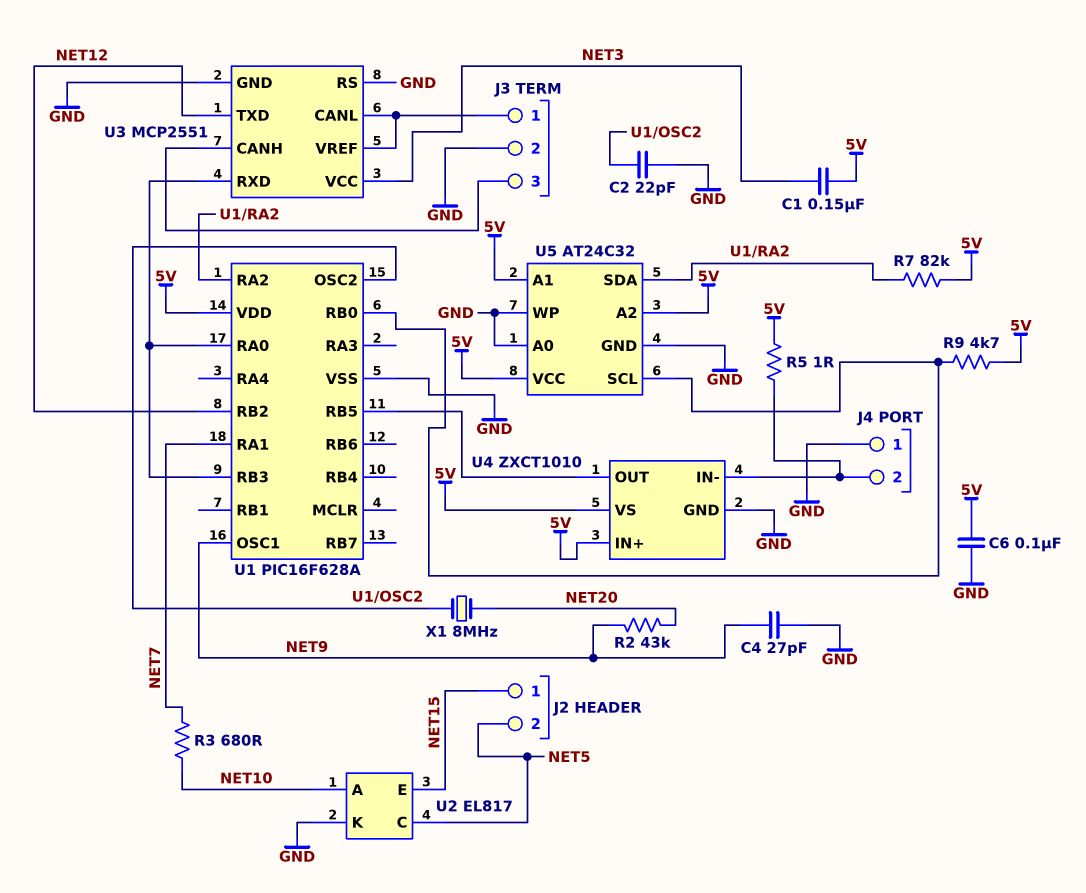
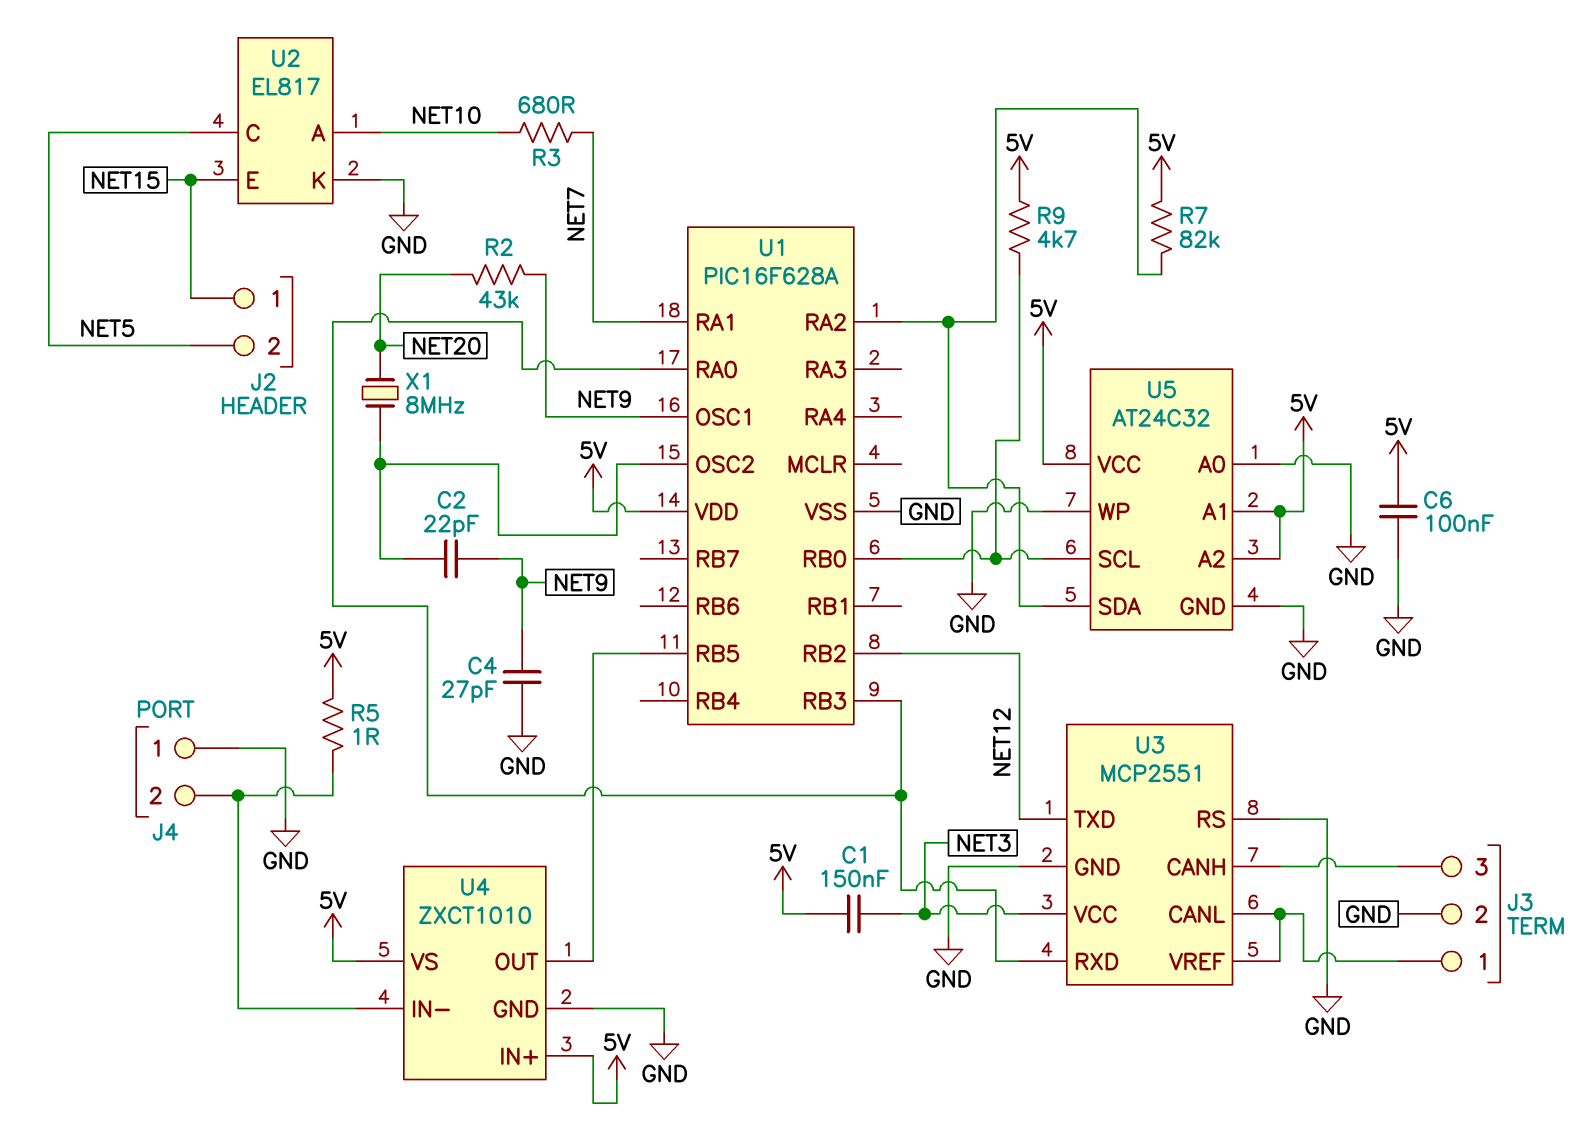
C2: 22pF (GND, U1/OSC2) -> 22pF (NET9, U1/OSC2)

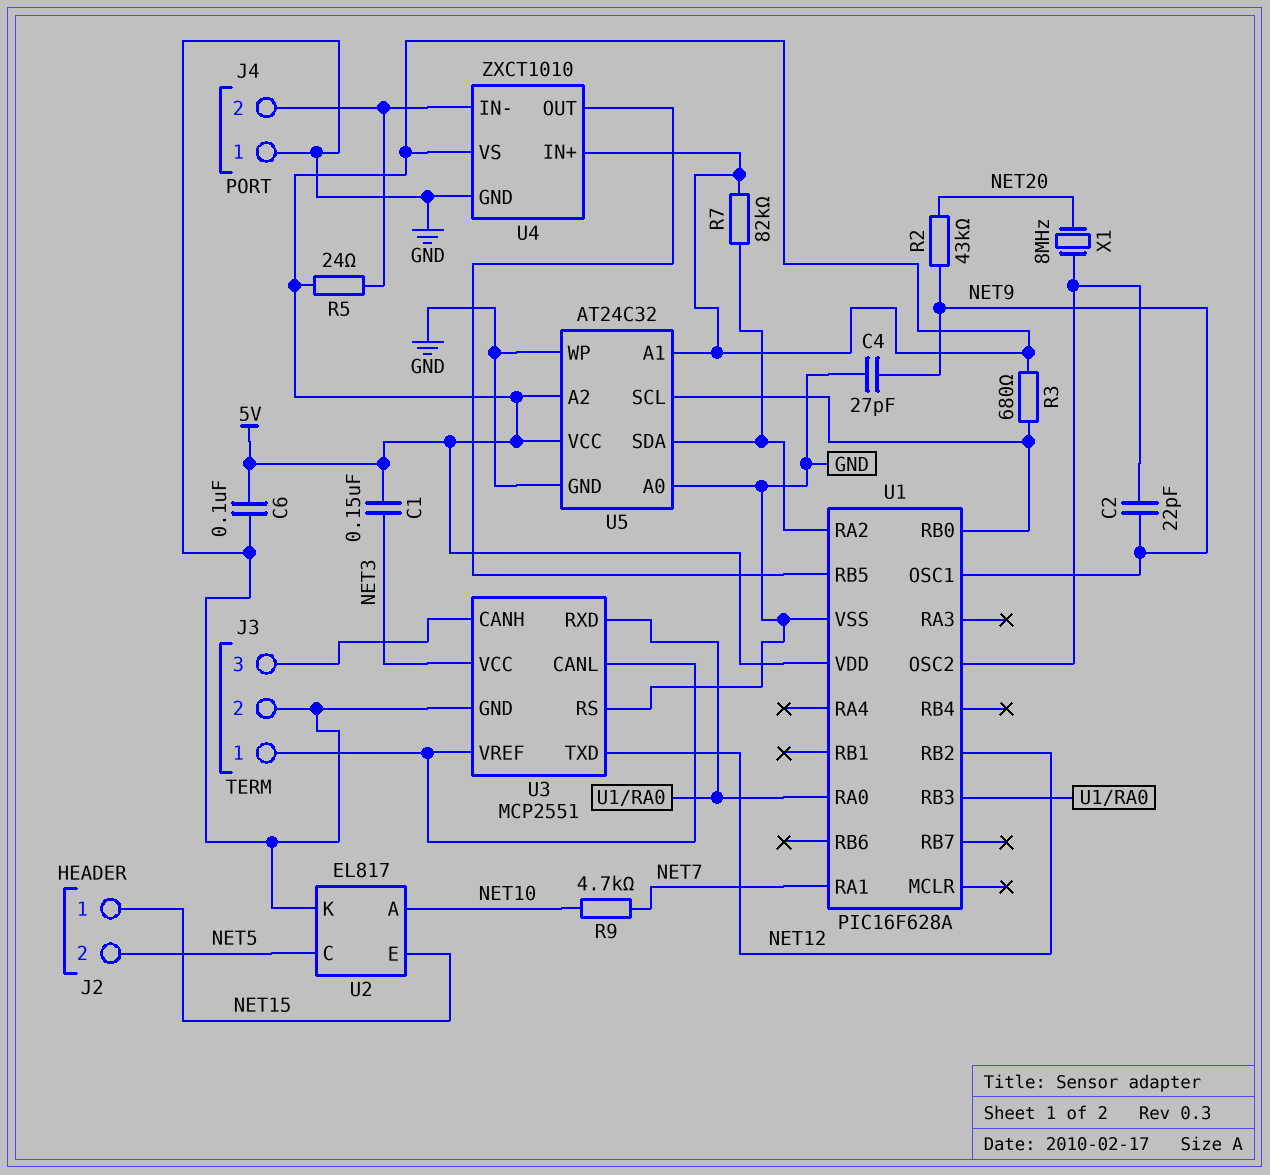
R3: 680 (NET7, NET10) -> 680 (5V, U1/RB0)
R5: 1 (5V, J4/2) -> 24 (5V, J4/2)
R9: 4.7k (5V, U1/RB0) -> 4.7k (NET7, NET10)

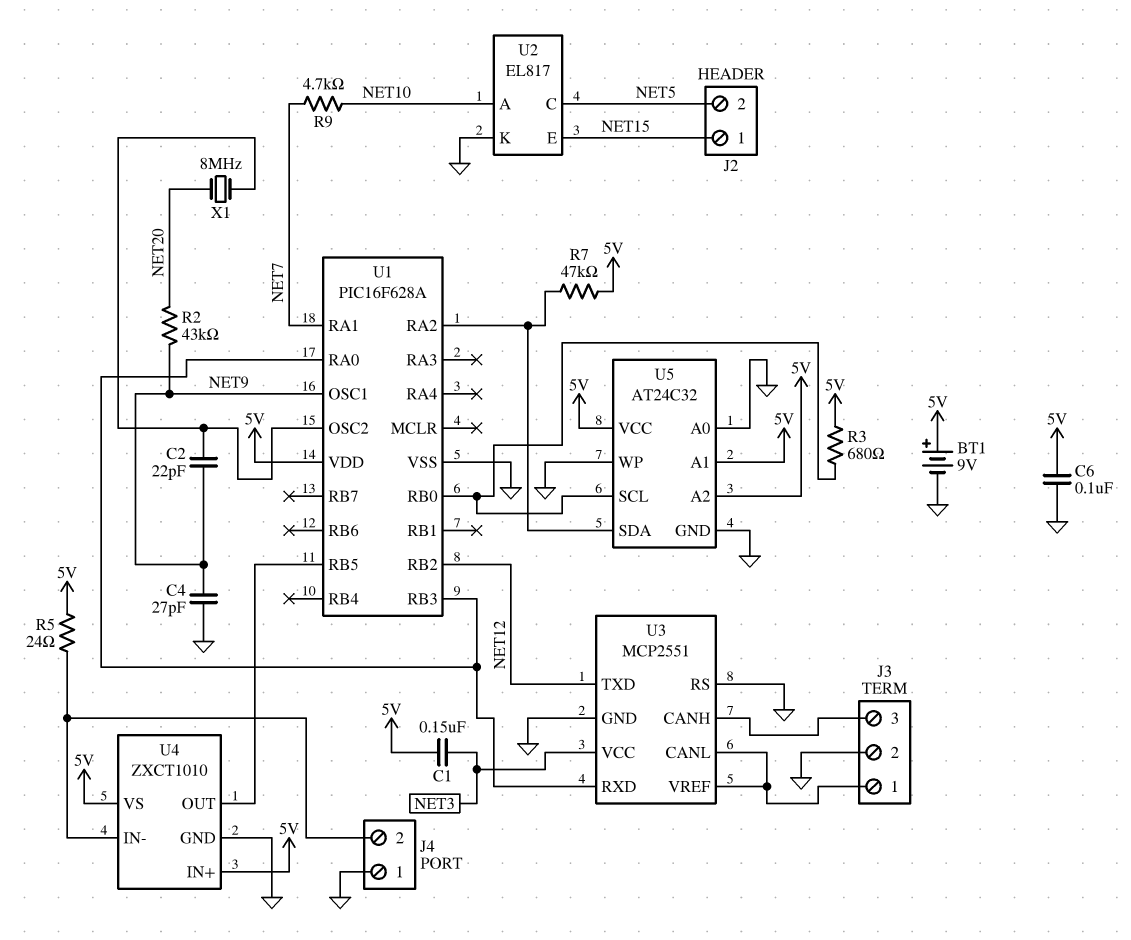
BT1: none -> 9V (plus 5V, minus GND)
R7: 82k (5V, U1/RA2) -> 47k (5V, U1/RA2)

